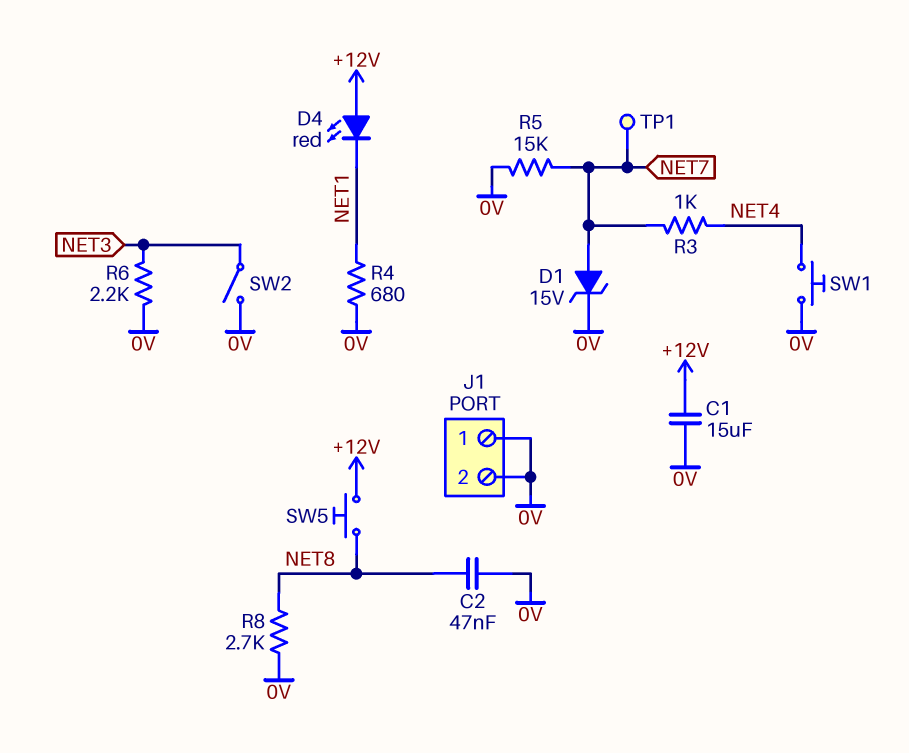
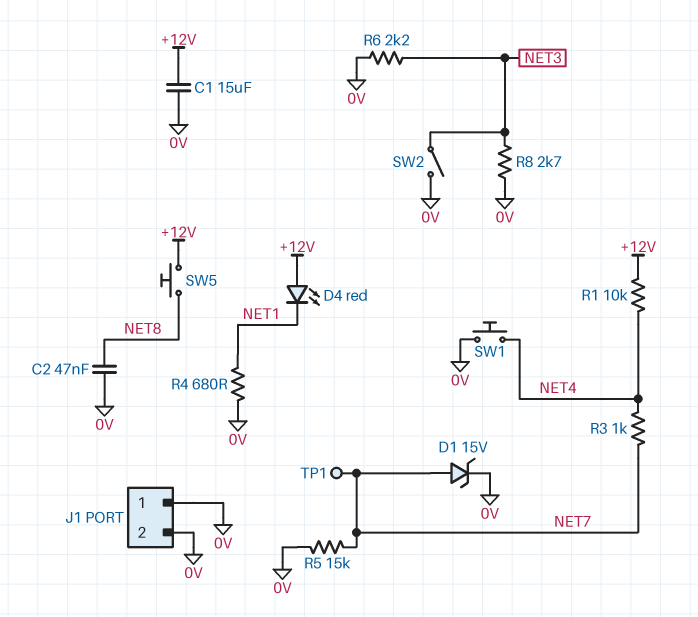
R1: none -> 10k (+12V, NET4)
R8: 2.7k (0V, NET8) -> 2.7k (0V, NET3)

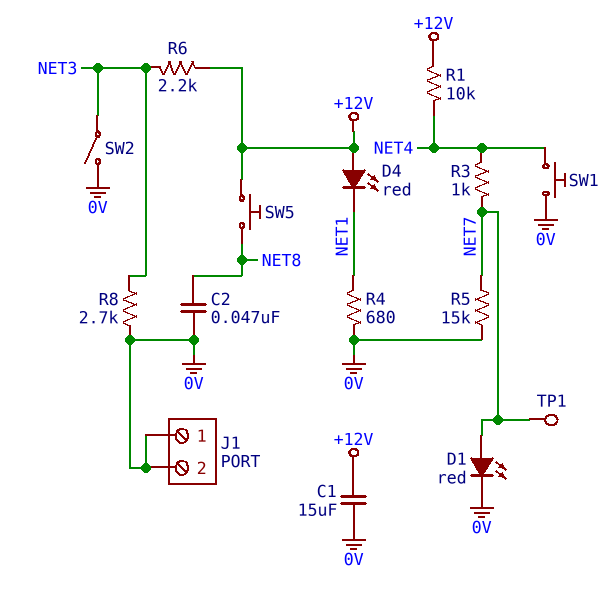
D1: zener 15V (A NET7, K 0V) -> LED red (A NET7, K 0V)
R6: 2.2k (0V, NET3) -> 2.2k (+12V, NET3)

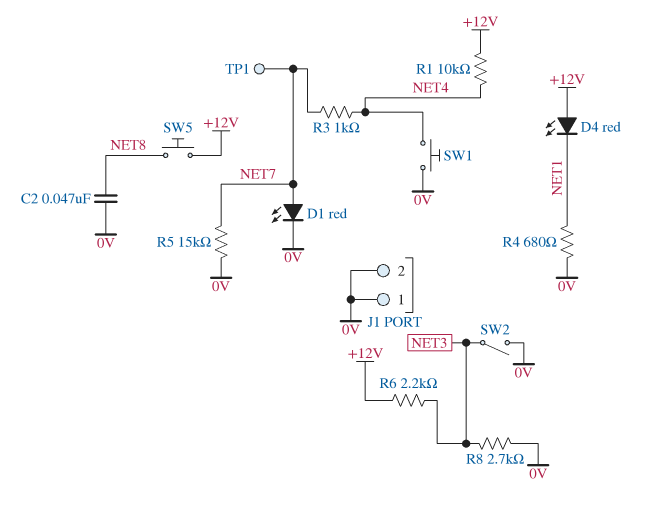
C1: 15uF (+12V, 0V) -> none

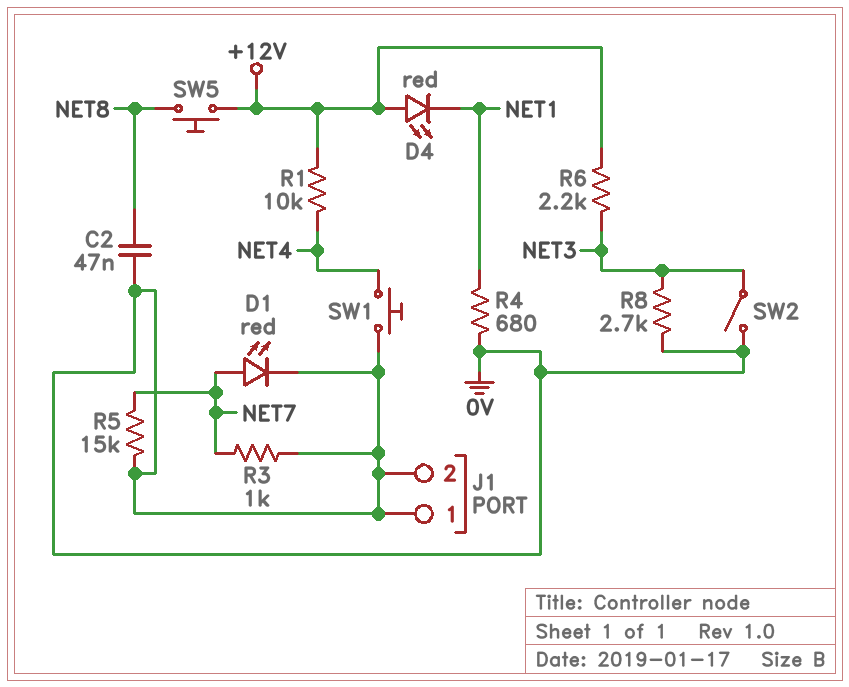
R3: 1k (NET4, NET7) -> 1k (0V, NET7)
TP1: test point (NET7) -> none

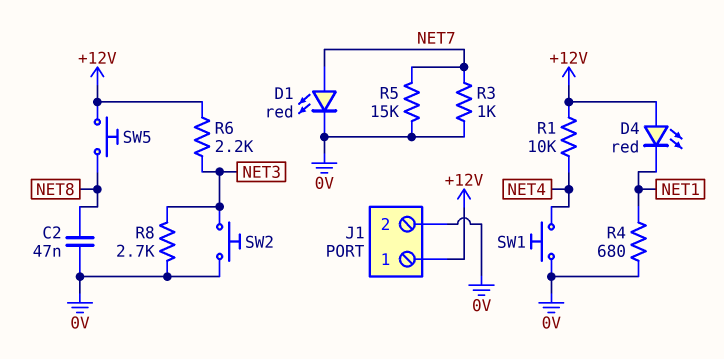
J1 pin 1: 0V -> +12V
SW2: switch (0V, NET3) -> button (0V, NET3)

